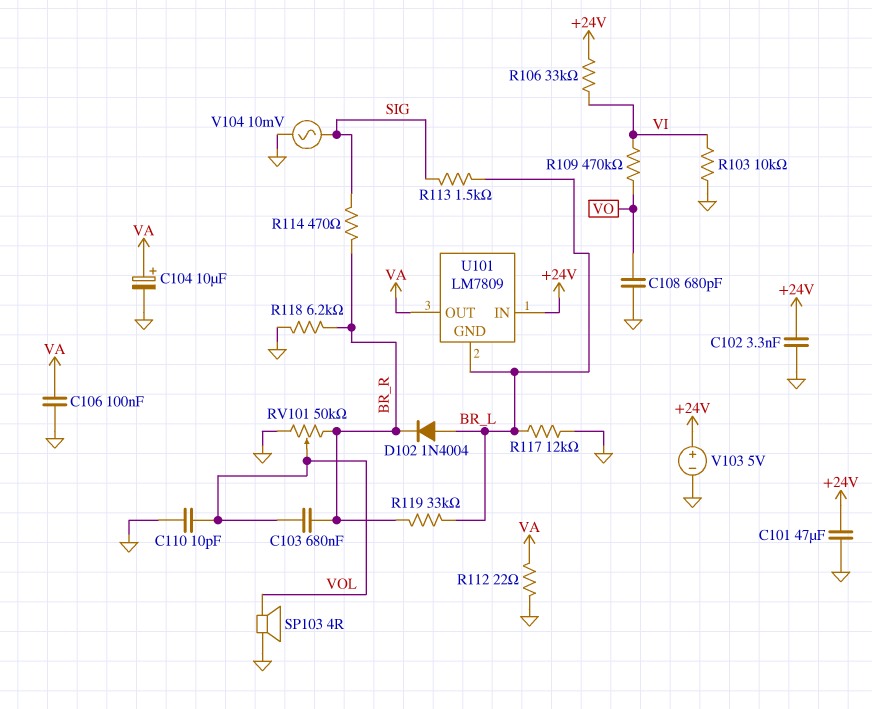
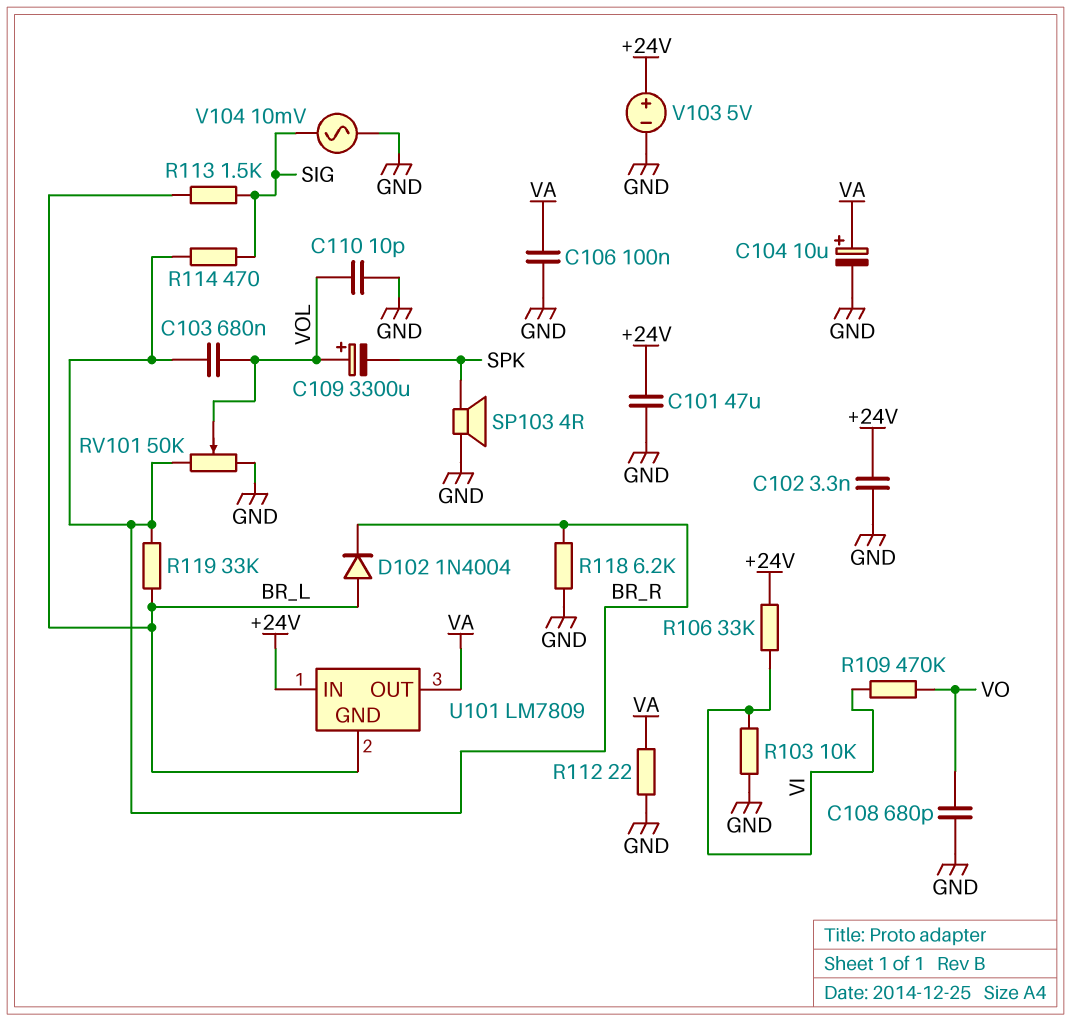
C109: none -> 3300uF (plus VOL, minus SPK)
R117: 12k (BR_L, GND) -> none
SP103: speaker 4R (GND, VOL) -> speaker 4R (GND, SPK)

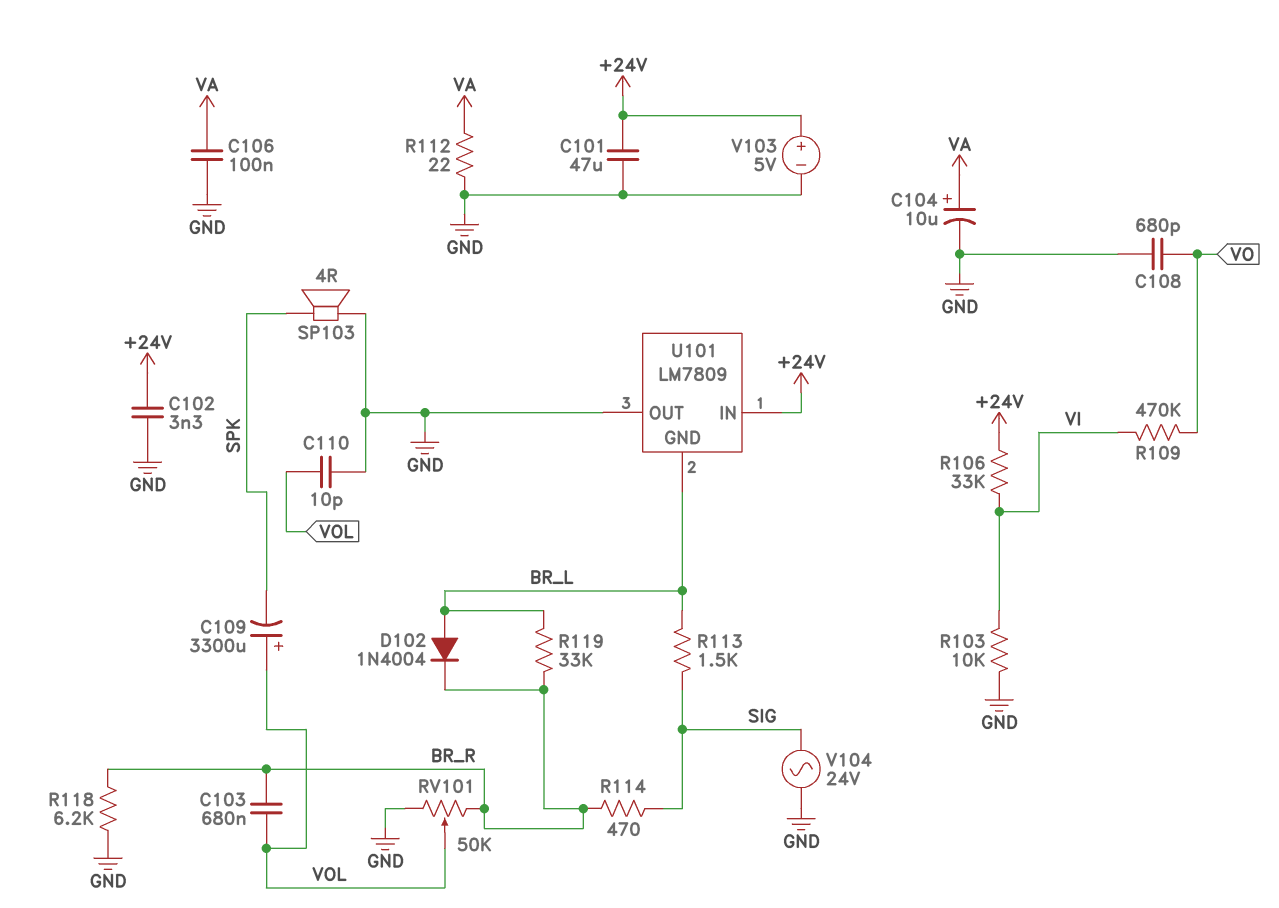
U101 pin OUT: VA -> GND
V104: AC 10mV (GND, SIG) -> AC 24V (GND, SIG)

